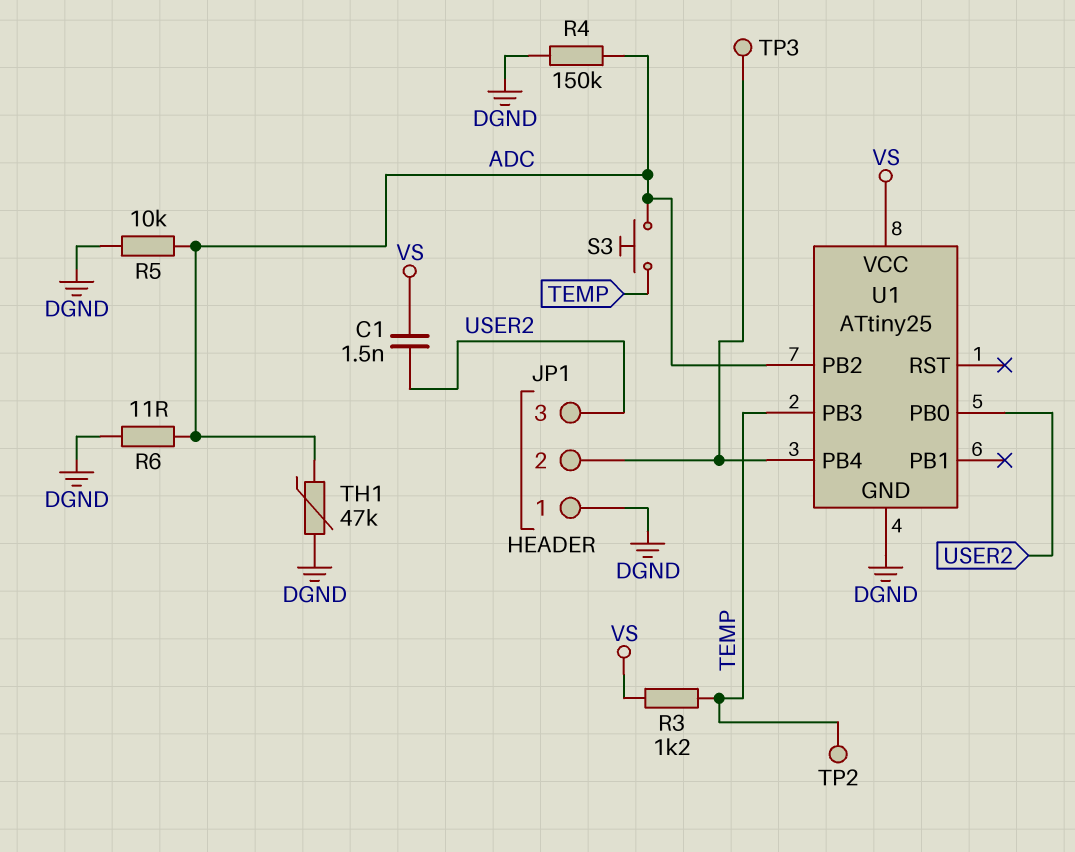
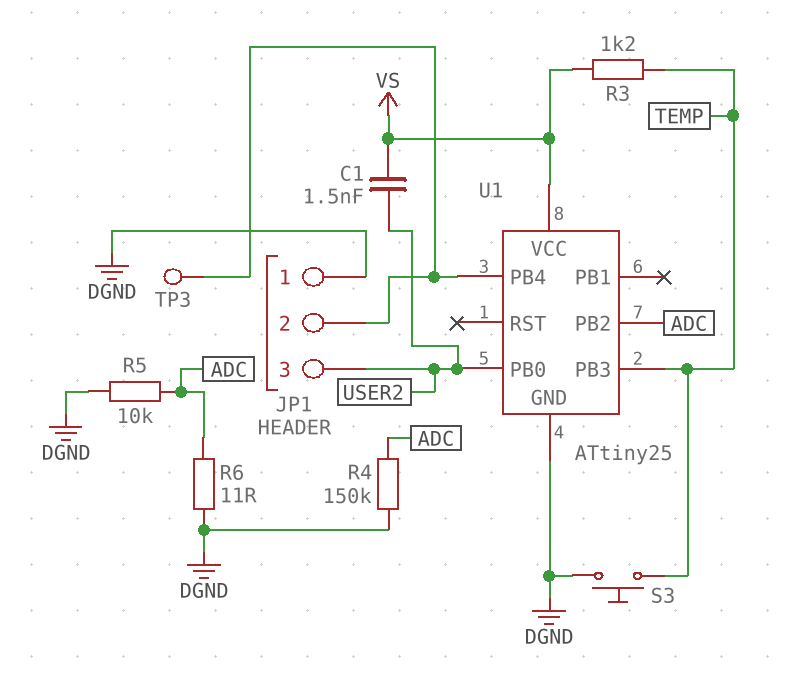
S3: button (ADC, TEMP) -> button (DGND, TEMP)
TH1: 47k (ADC, DGND) -> none
TP2: test point (TEMP) -> none

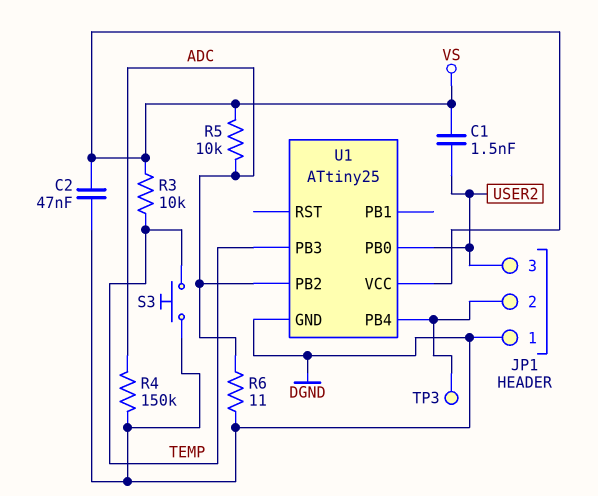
C2: none -> 47nF (DGND, VS)
R3: 1.2k (TEMP, VS) -> 10k (TEMP, VS)
R5: 10k (ADC, DGND) -> 10k (ADC, VS)

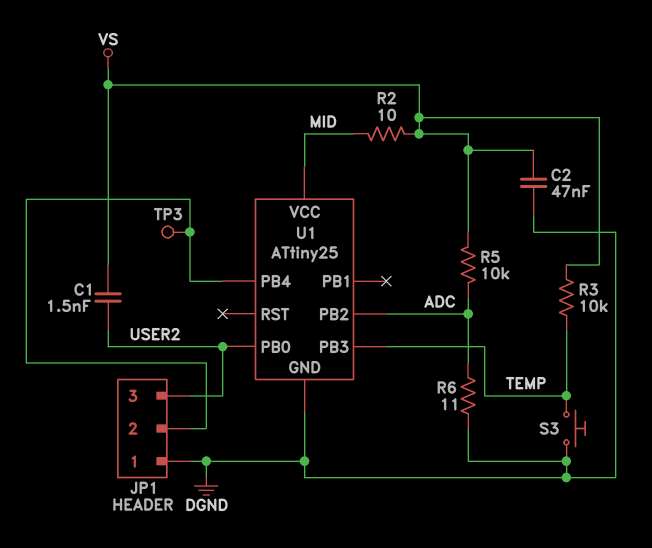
R2: none -> 10 (MID, VS)
R4: 150k (ADC, DGND) -> none
U1 pin VCC: VS -> MID

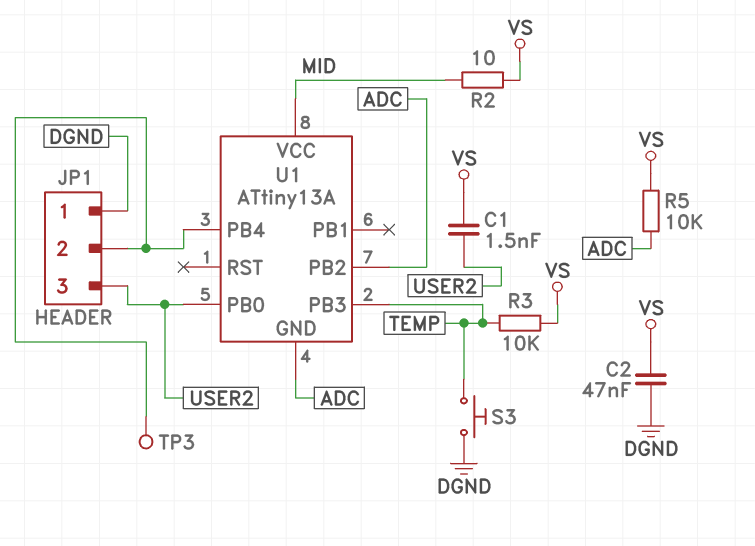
R6: 11 (ADC, DGND) -> none
U1: ATtiny25 -> ATtiny13A
U1 pin GND: DGND -> ADC

